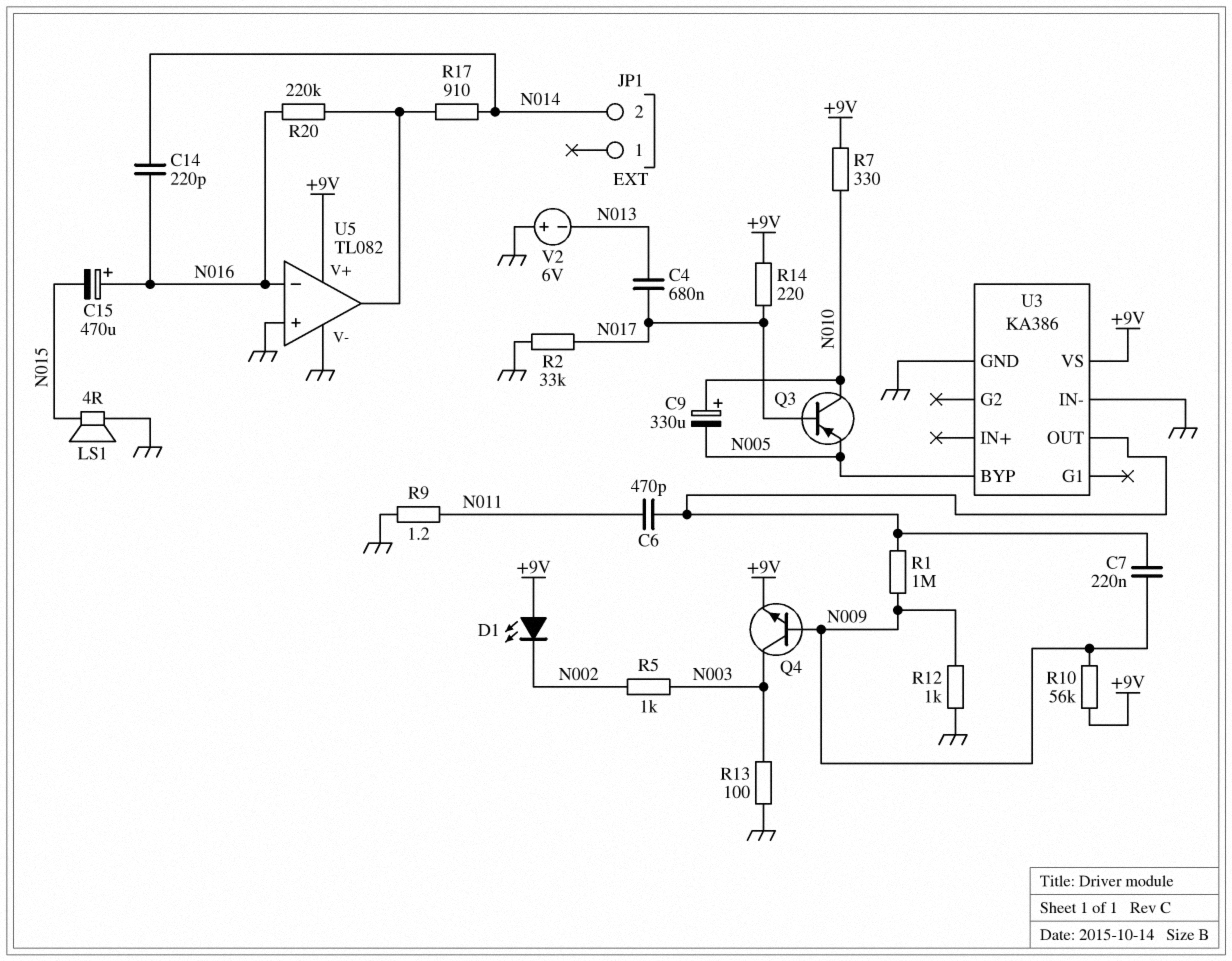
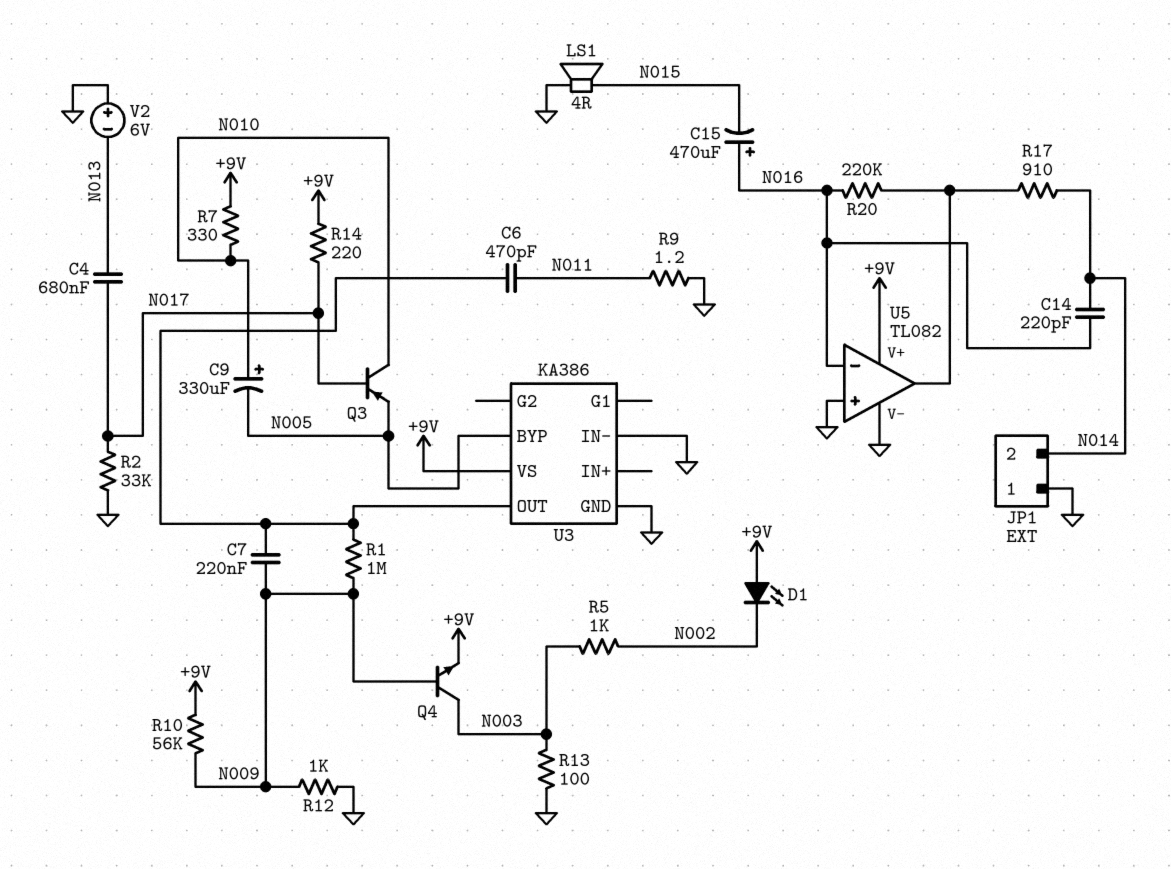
JP1 pin 1: none -> GND

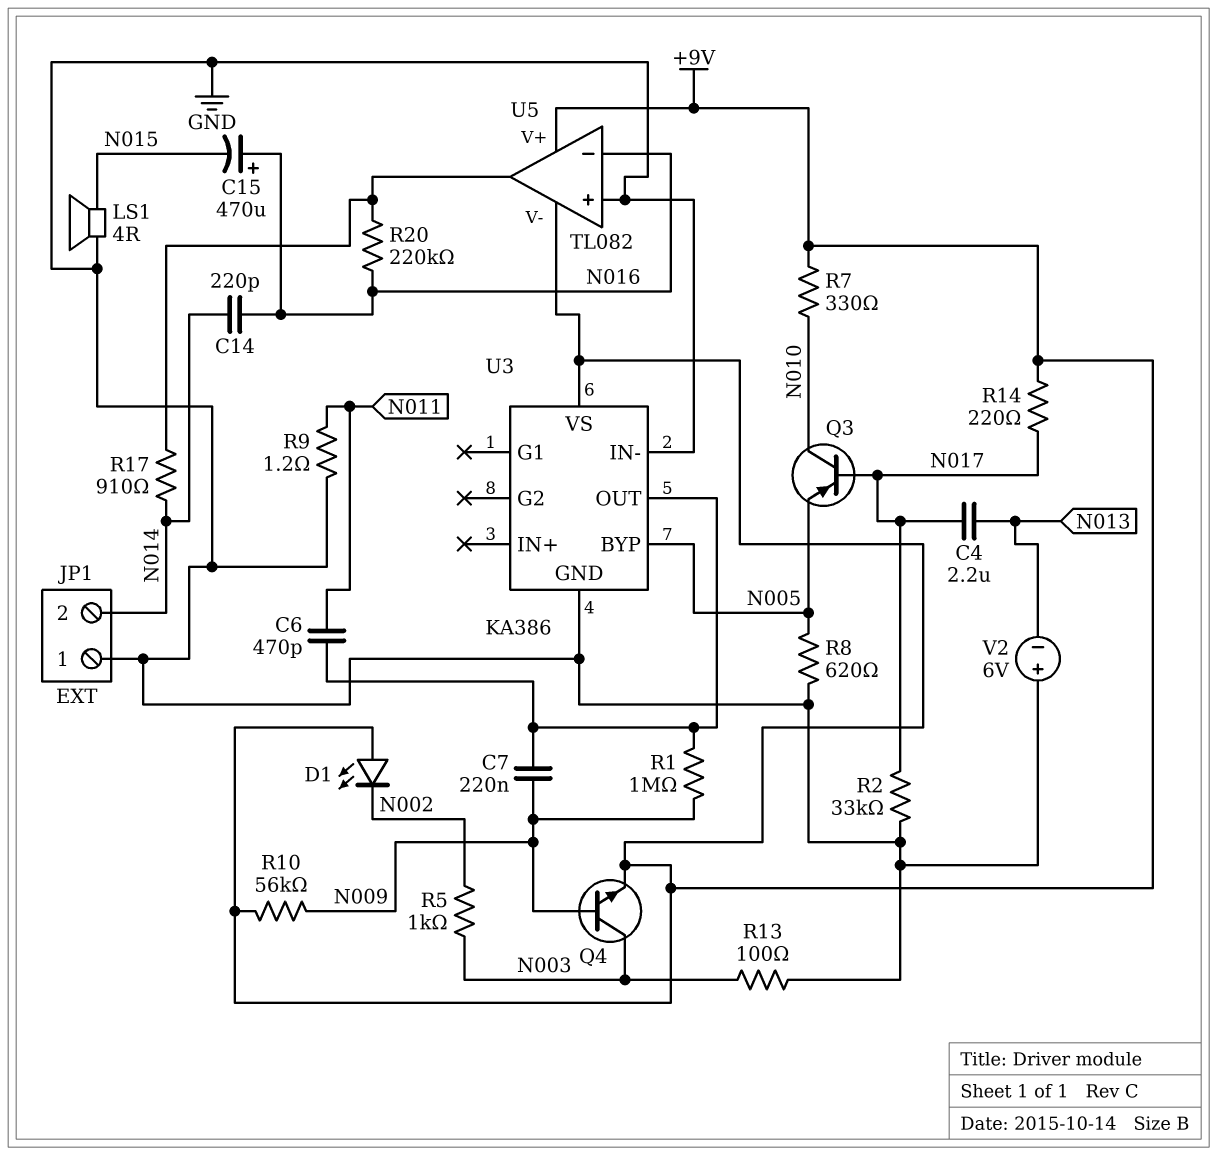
C4: 680nF (N013, N017) -> 2.2uF (N013, N017)
C9: 330uF (plus N010, minus N005) -> none
R8: none -> 620 (GND, N005)
R12: 1k (GND, N009) -> none
U5 pin V-: GND -> +9V

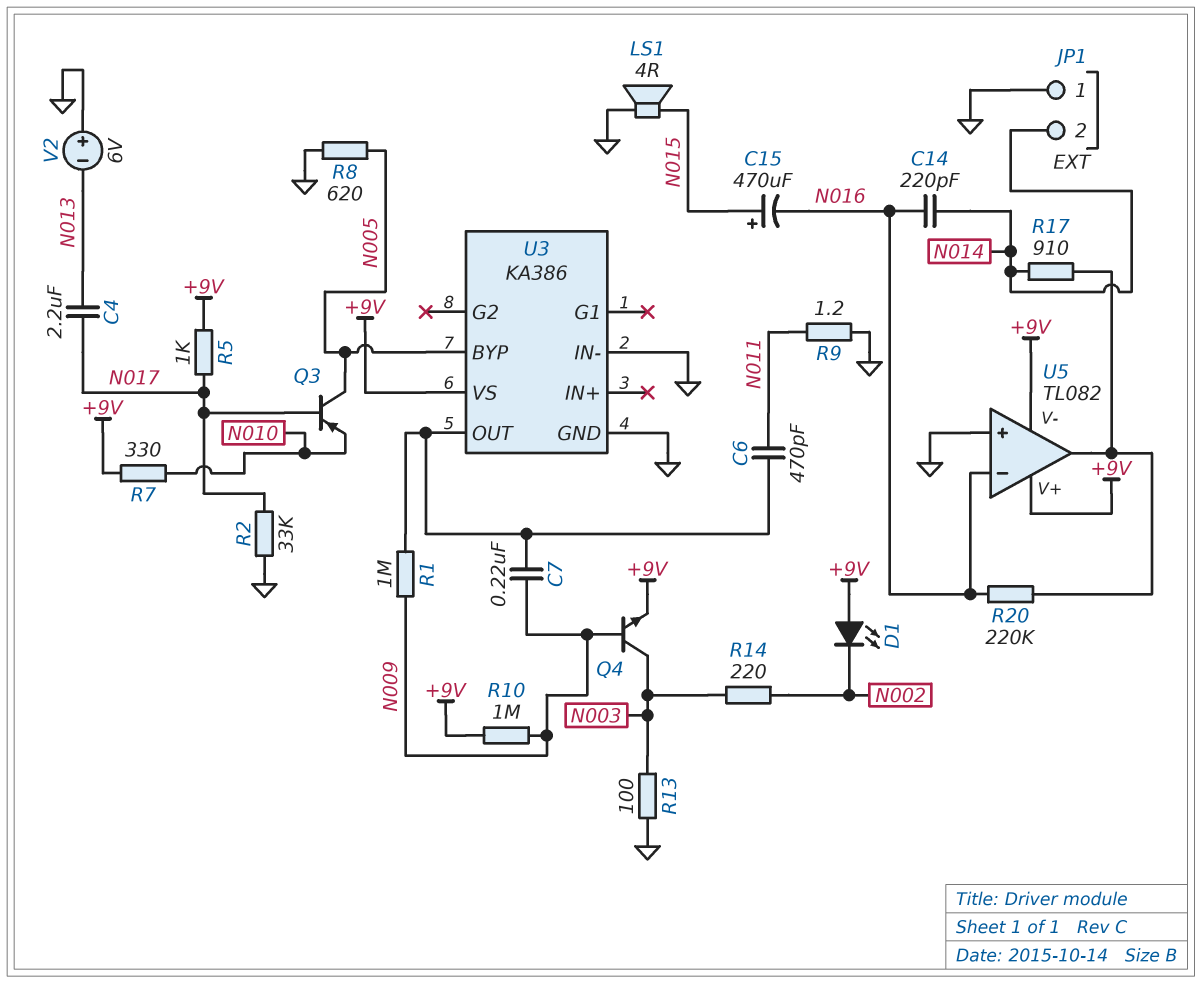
C15: 470uF (plus N016, minus N015) -> 470uF (plus N015, minus N016)
Q3: PNP (B N017, C N010, E N005) -> PNP (B N017, C N005, E N010)
R5: 1k (N002, N003) -> 1k (+9V, N017)
R10: 56k (+9V, N009) -> 1M (+9V, N009)
R14: 220 (+9V, N017) -> 220 (N002, N003)

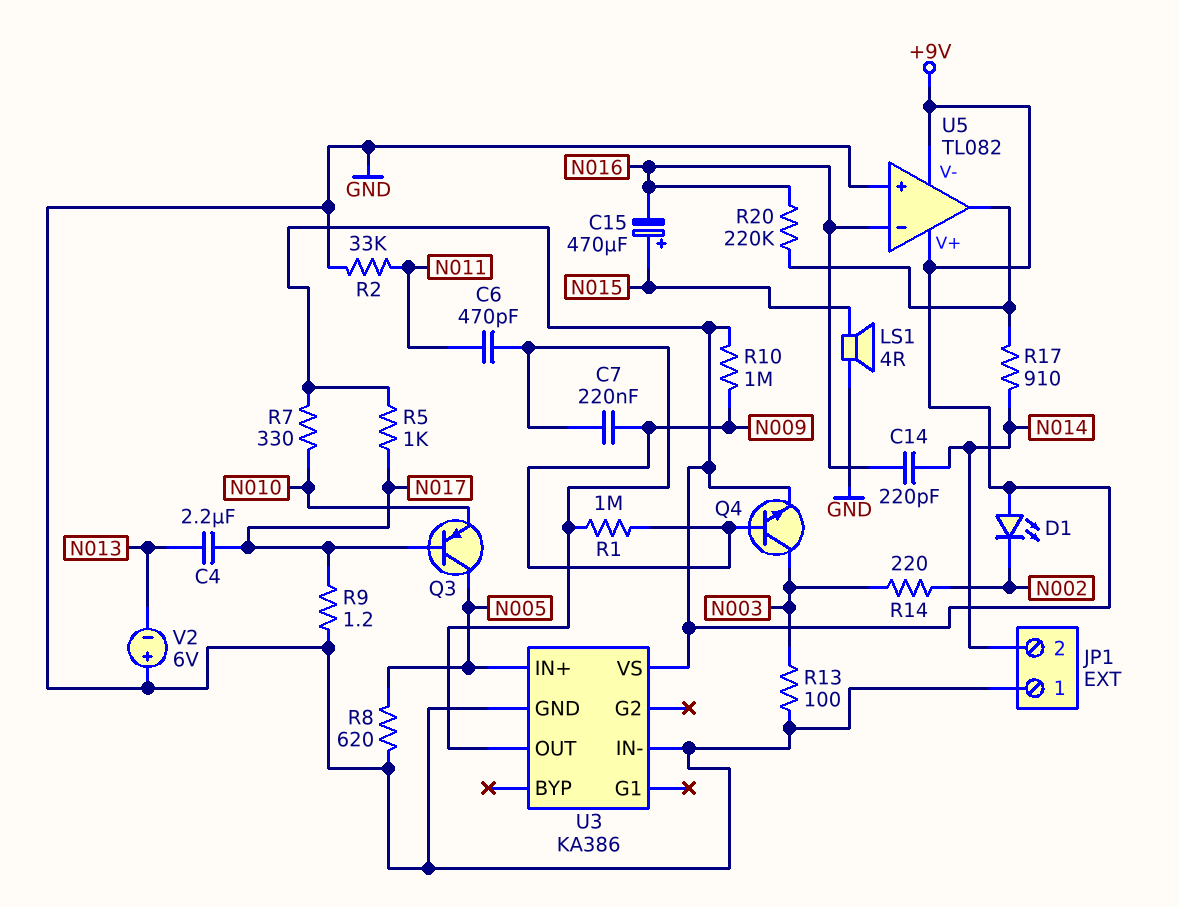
R2: 33k (GND, N017) -> 33k (GND, N011)
R9: 1.2 (GND, N011) -> 1.2 (GND, N017)
U3 pin BYP: N005 -> none
U3 pin IN+: none -> N005

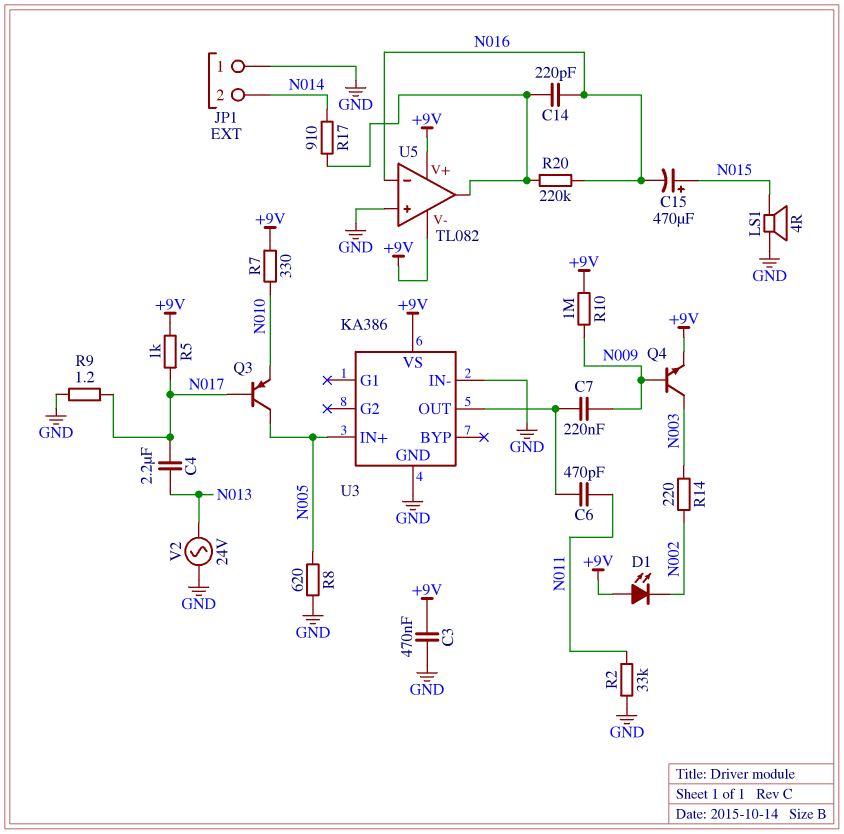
C3: none -> 470nF (+9V, GND)
C14: 220pF (N014, N016) -> 220pF (N016, U5/out)
R1: 1M (N009, U3/OUT) -> none
R13: 100 (GND, N003) -> none
V2: 6V (plus GND, minus N013) -> AC 24V (GND, N013)

